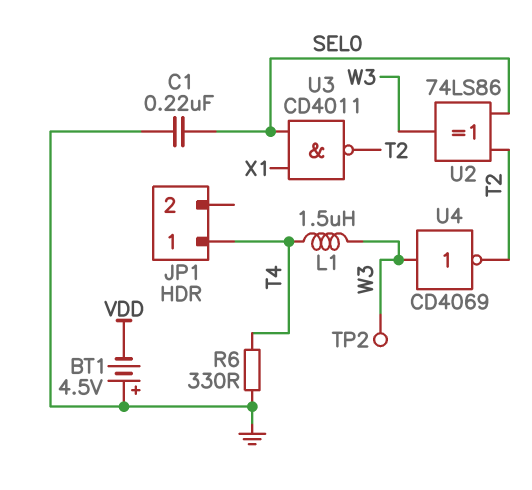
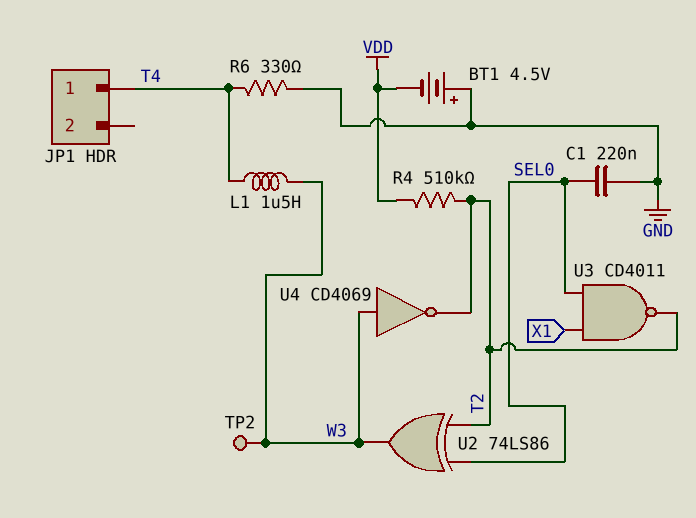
R4: none -> 510k (T2, VDD)

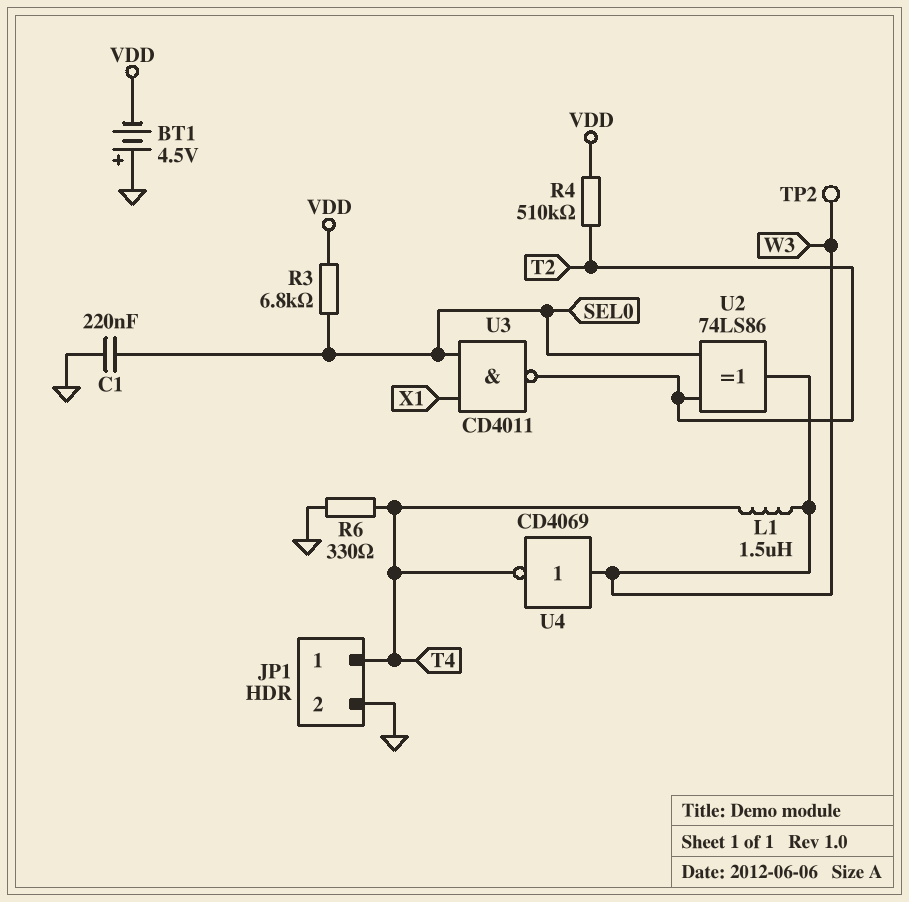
JP1 pin 2: none -> GND
R3: none -> 6.8k (SEL0, VDD)
U4: NOT CD4069 (in W3, out T2) -> NOT CD4069 (in W3, out T4)

